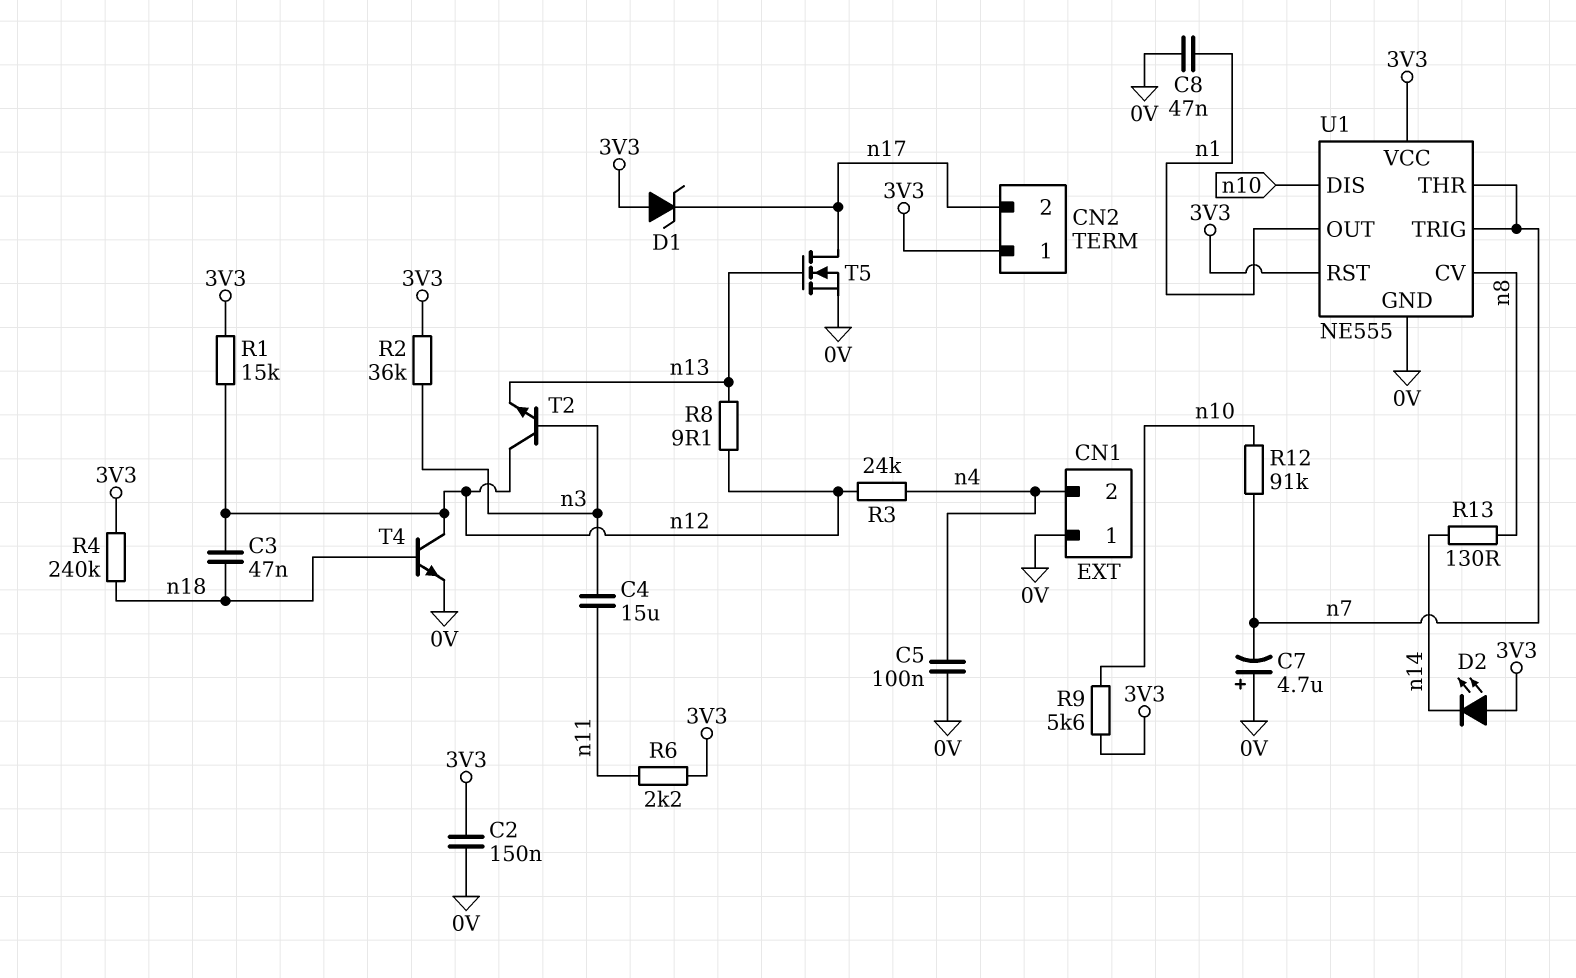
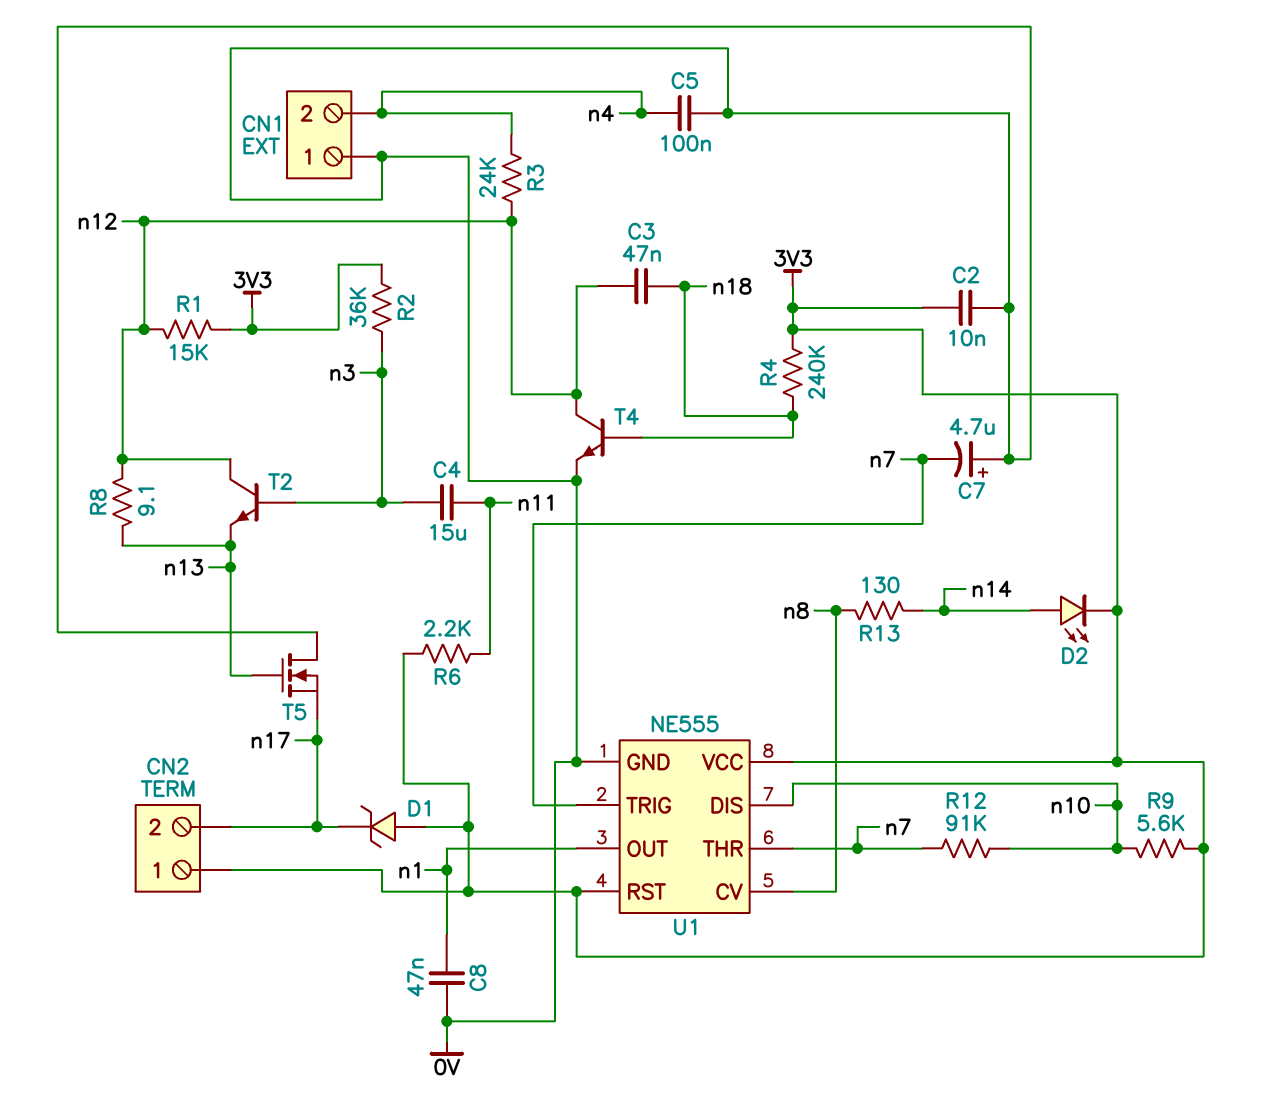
C2: 150nF (0V, 3V3) -> 10nF (0V, 3V3)
D2: LED (A 3V3, K n14) -> LED (A n14, K 3V3)
T5: NMOS (G n13, D n17, S 0V) -> NMOS (G n13, D 0V, S n17)

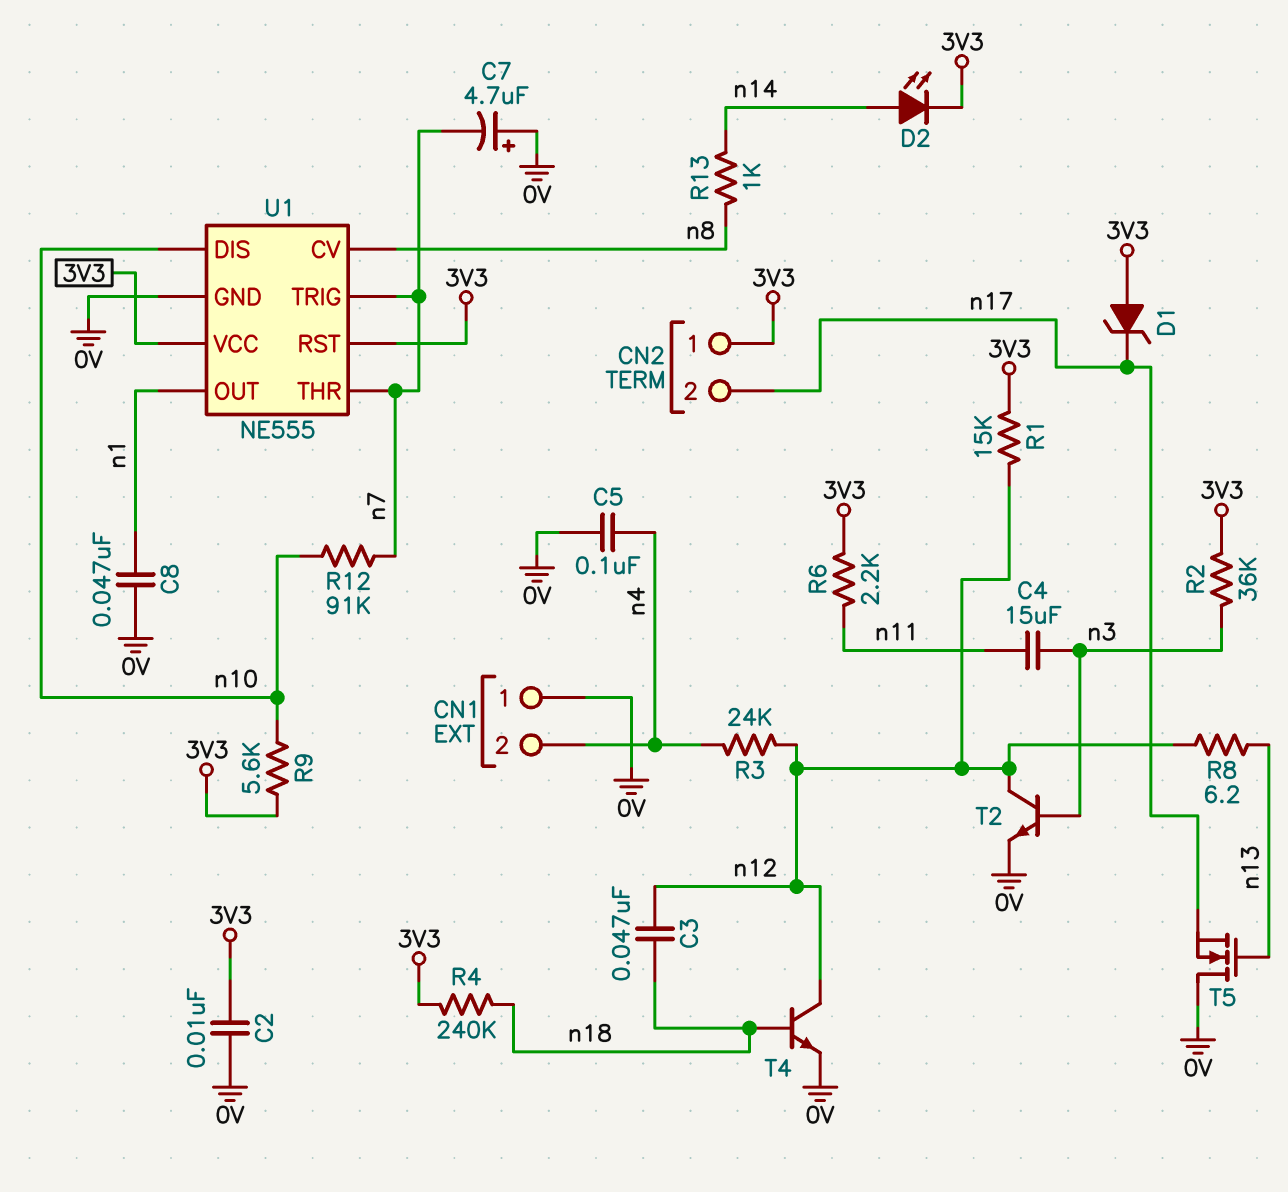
R8: 9.1 (n12, n13) -> 6.2 (n12, n13)
R13: 130 (n8, n14) -> 1k (n8, n14)
T2: NPN (B n3, C n12, E n13) -> NPN (B n3, C n12, E 0V)

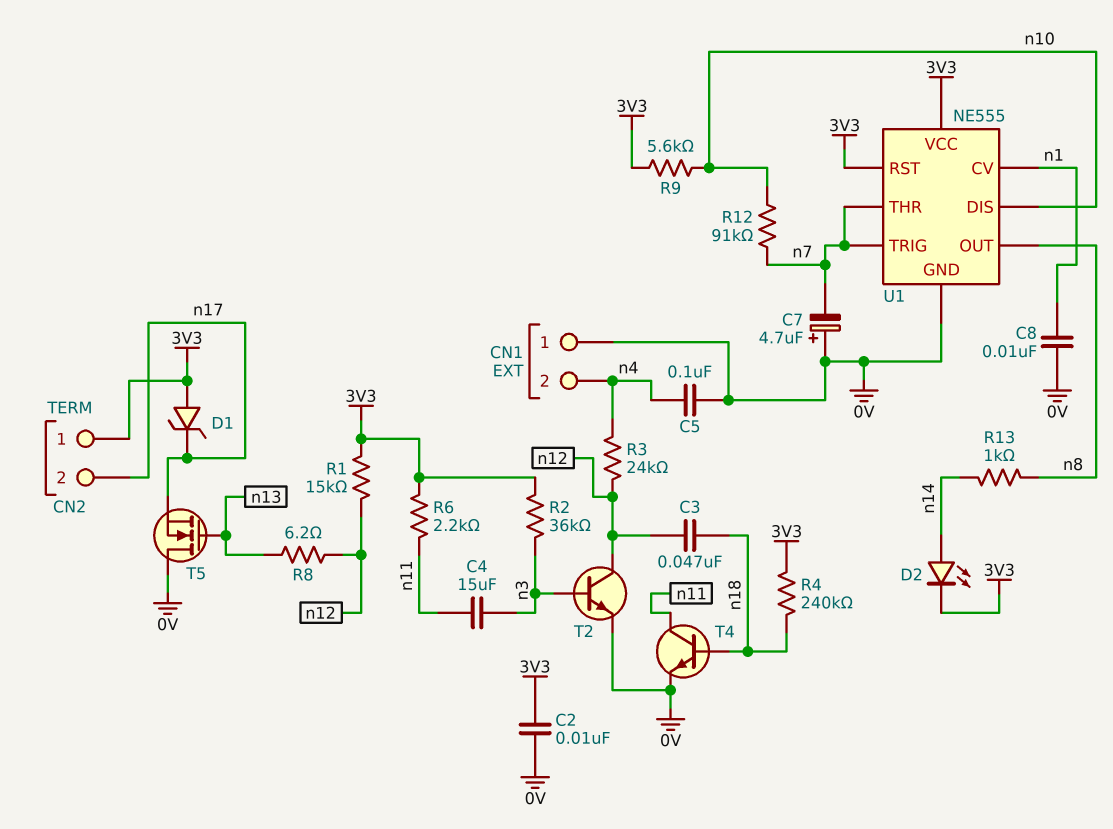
C8: 47nF (0V, n1) -> 10nF (0V, n1)
T4: NPN (B n18, C n12, E 0V) -> NPN (B n18, C n11, E 0V)
U1 pin CV: n8 -> n1
U1 pin OUT: n1 -> n8

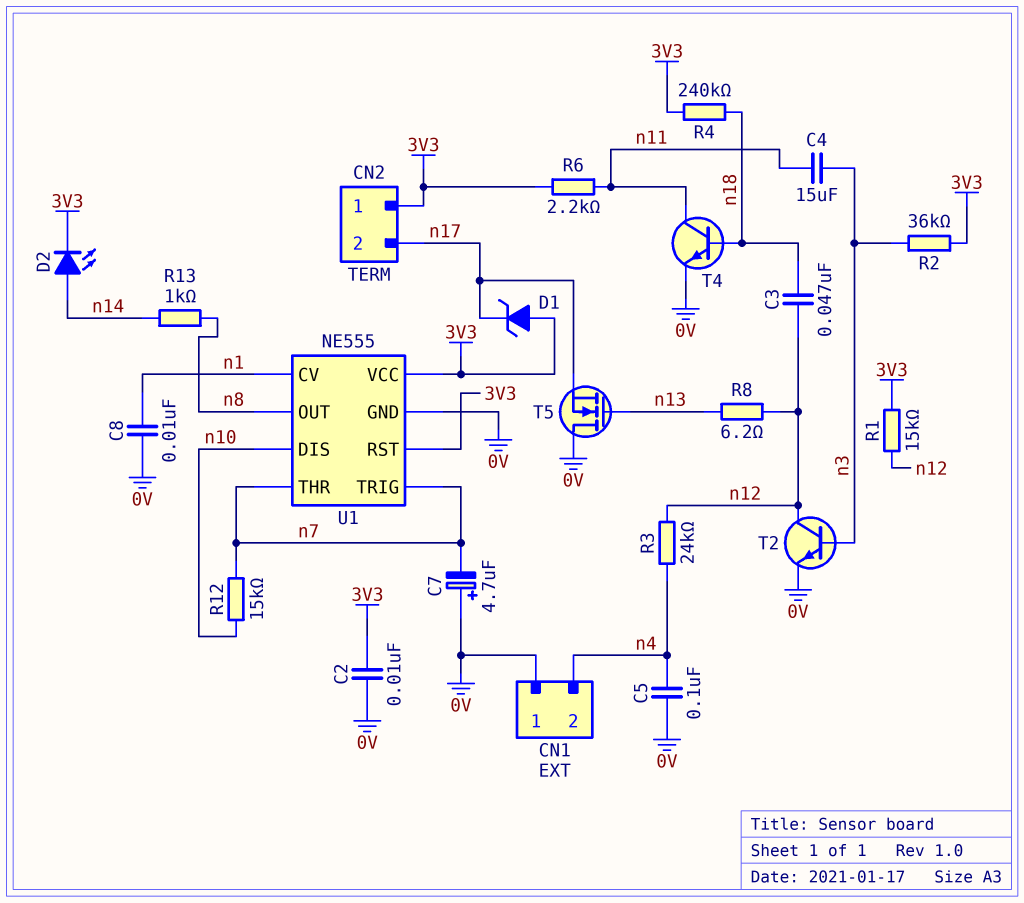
R9: 5.6k (3V3, n10) -> none
R12: 91k (n7, n10) -> 15k (n7, n10)

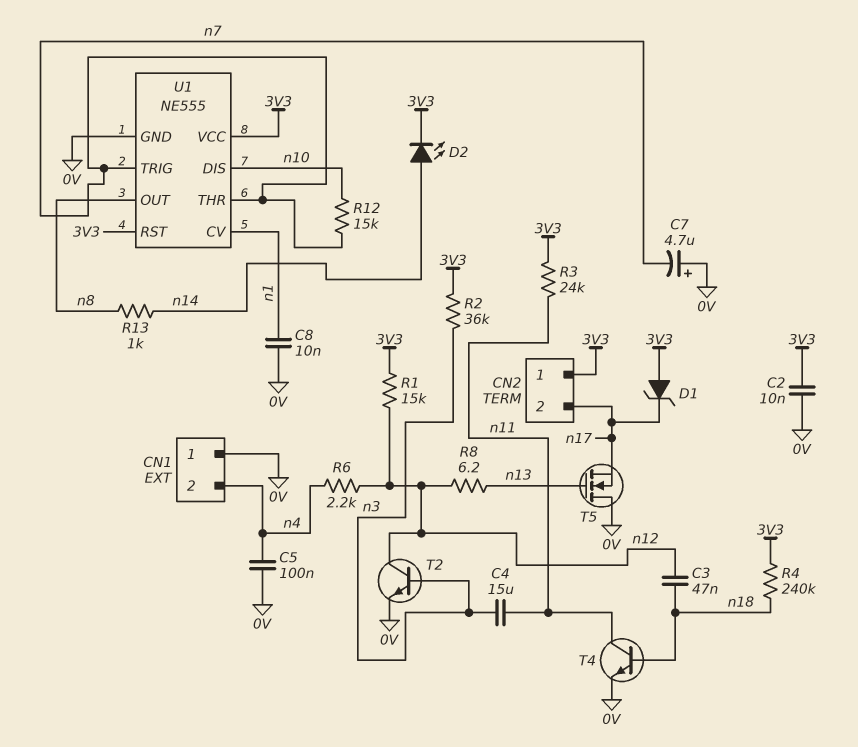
R3: 24k (n4, n12) -> 24k (3V3, n11)
R6: 2.2k (3V3, n11) -> 2.2k (n4, n12)

